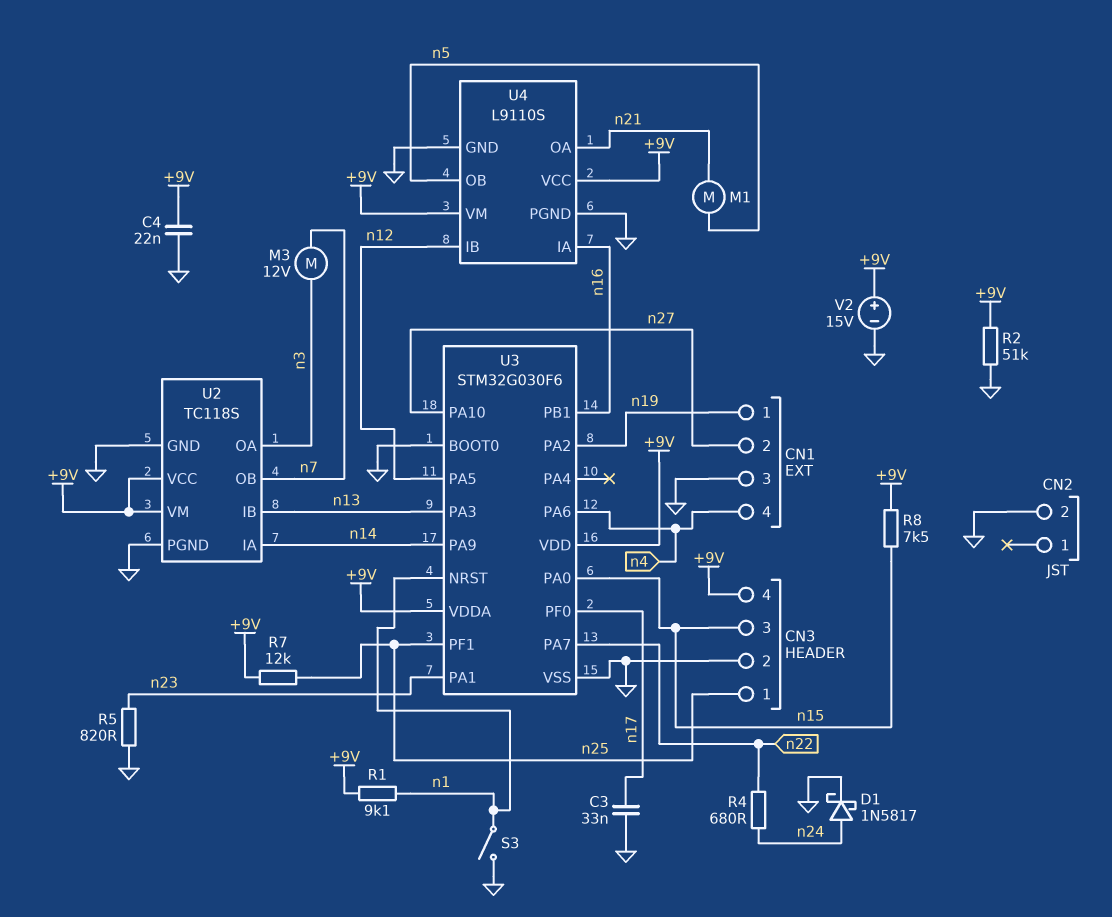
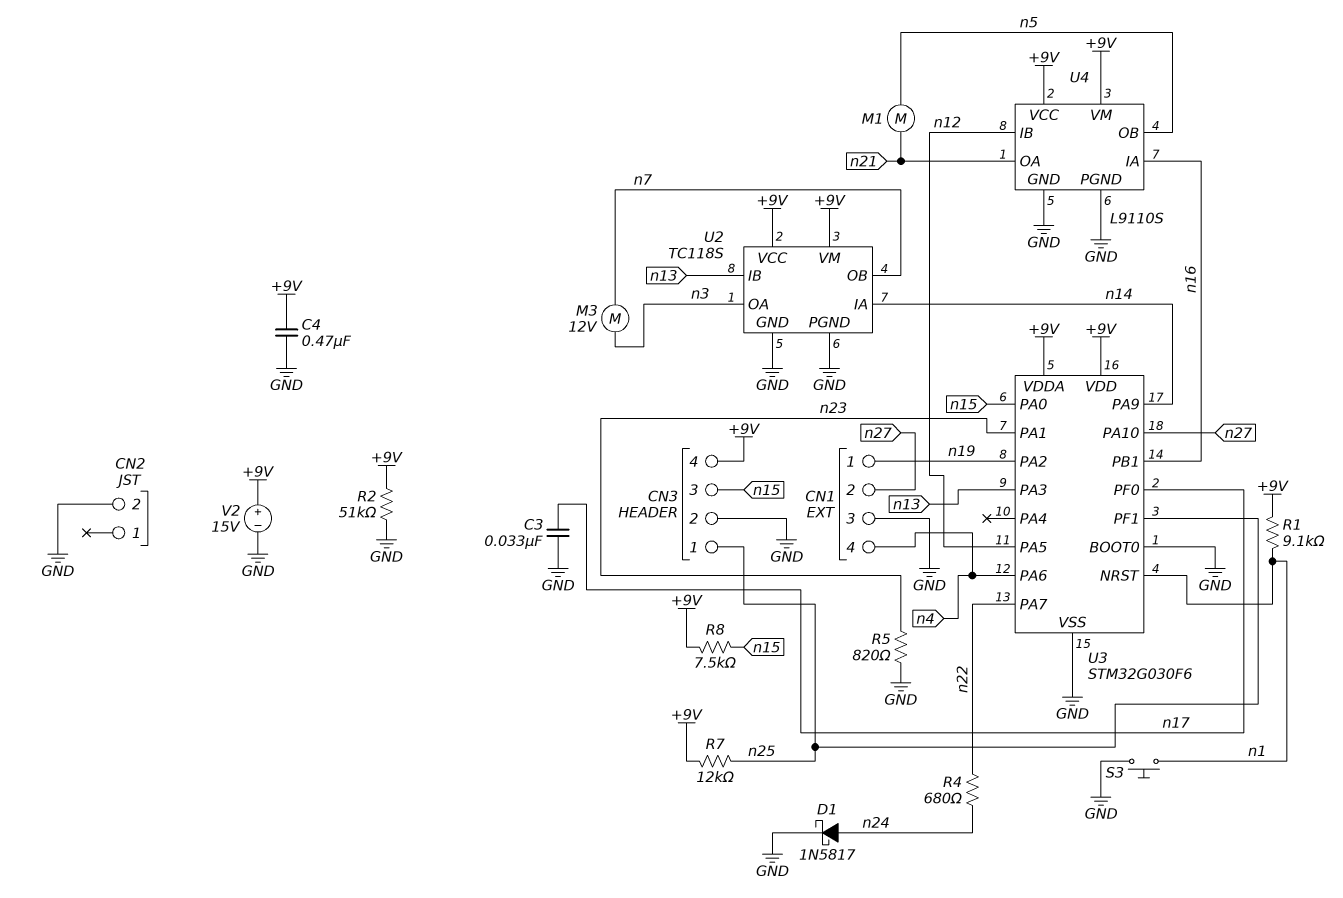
C4: 22nF (+9V, GND) -> 470nF (+9V, GND)
S3: switch (GND, n1) -> button (GND, n1)

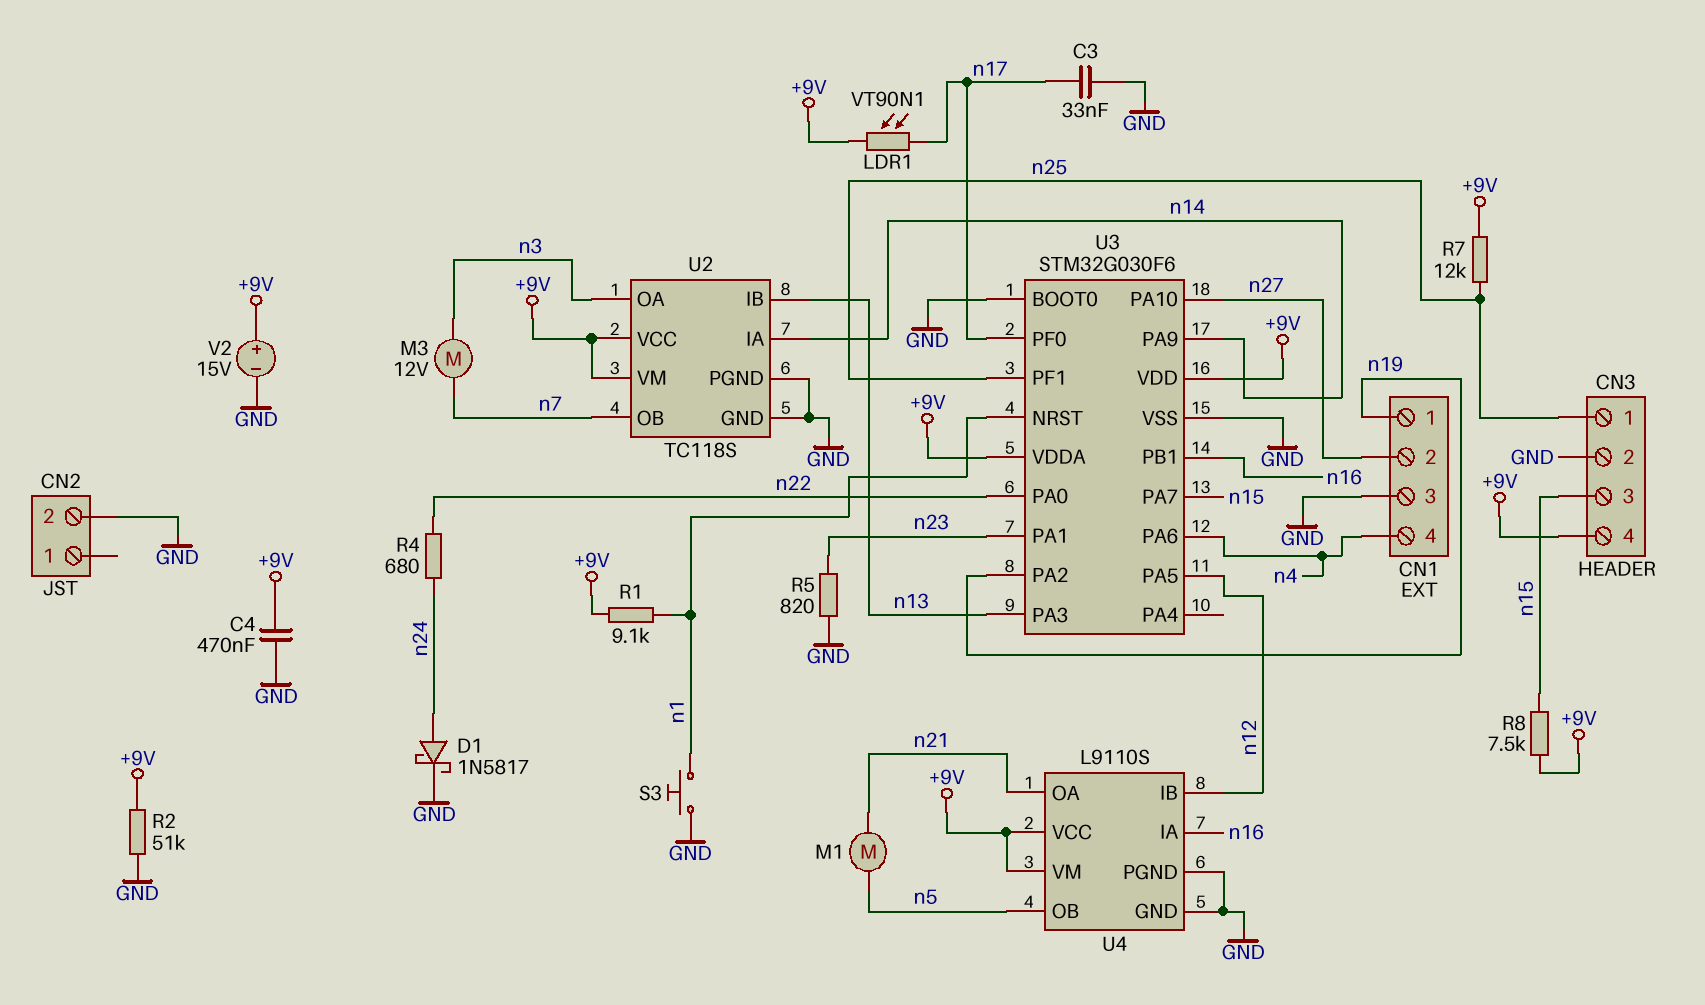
LDR1: none -> VT90N1 (+9V, n17)
U3 pin PA0: n15 -> n22
U3 pin PA7: n22 -> n15

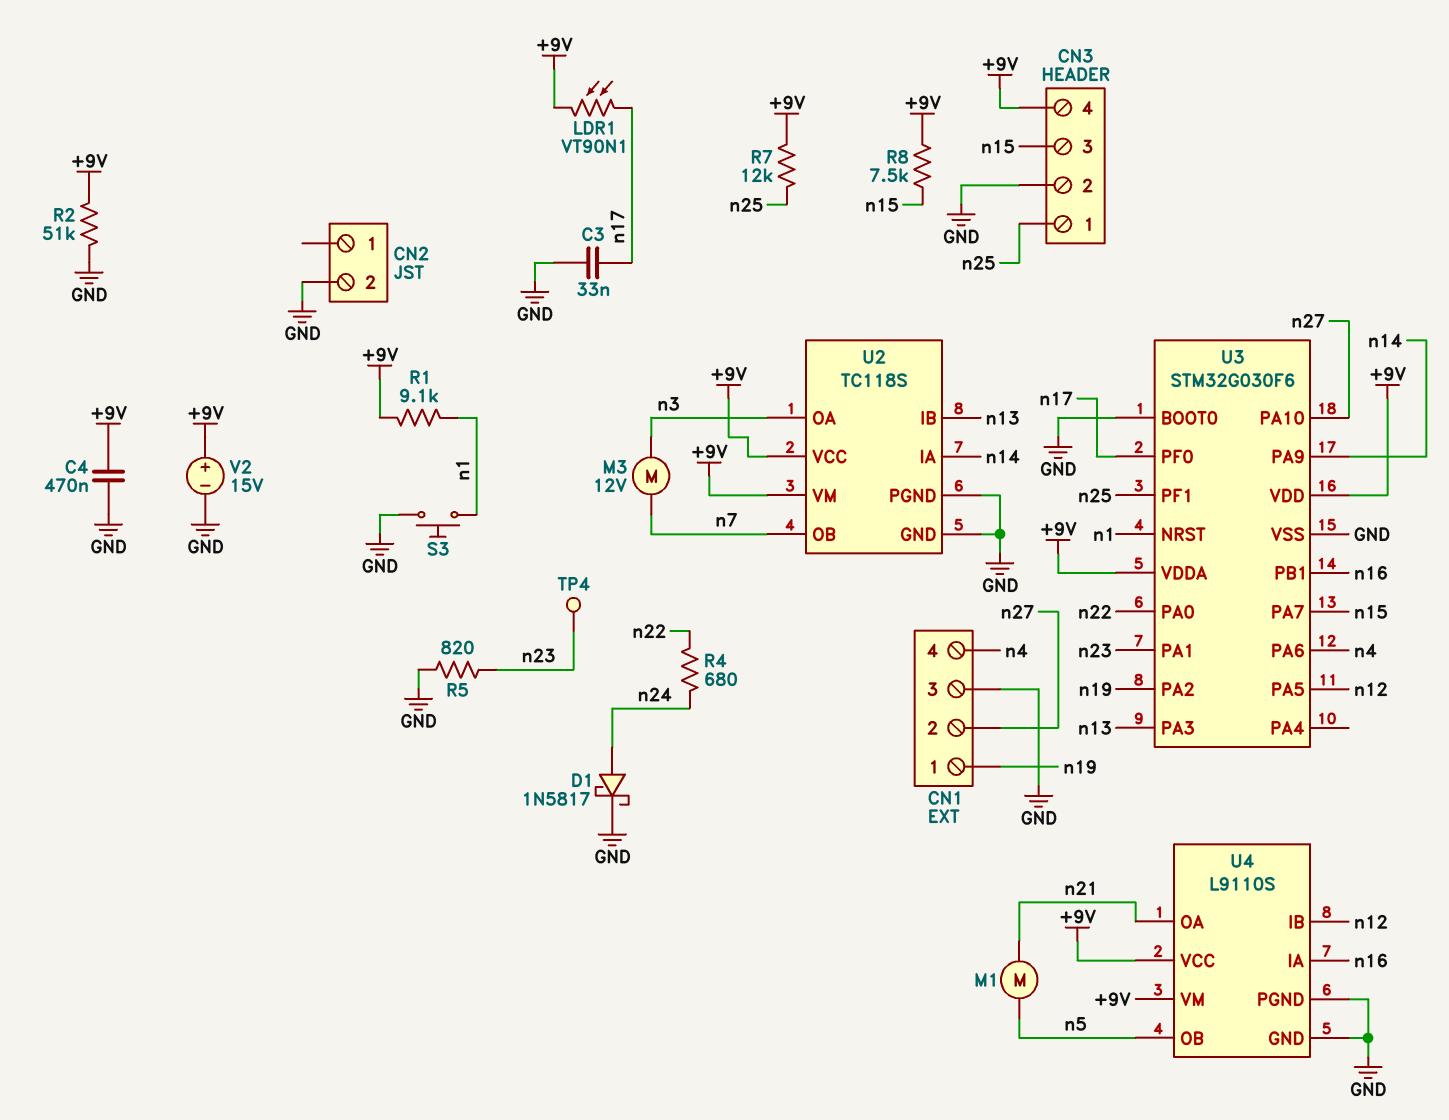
TP4: none -> test point (n23)

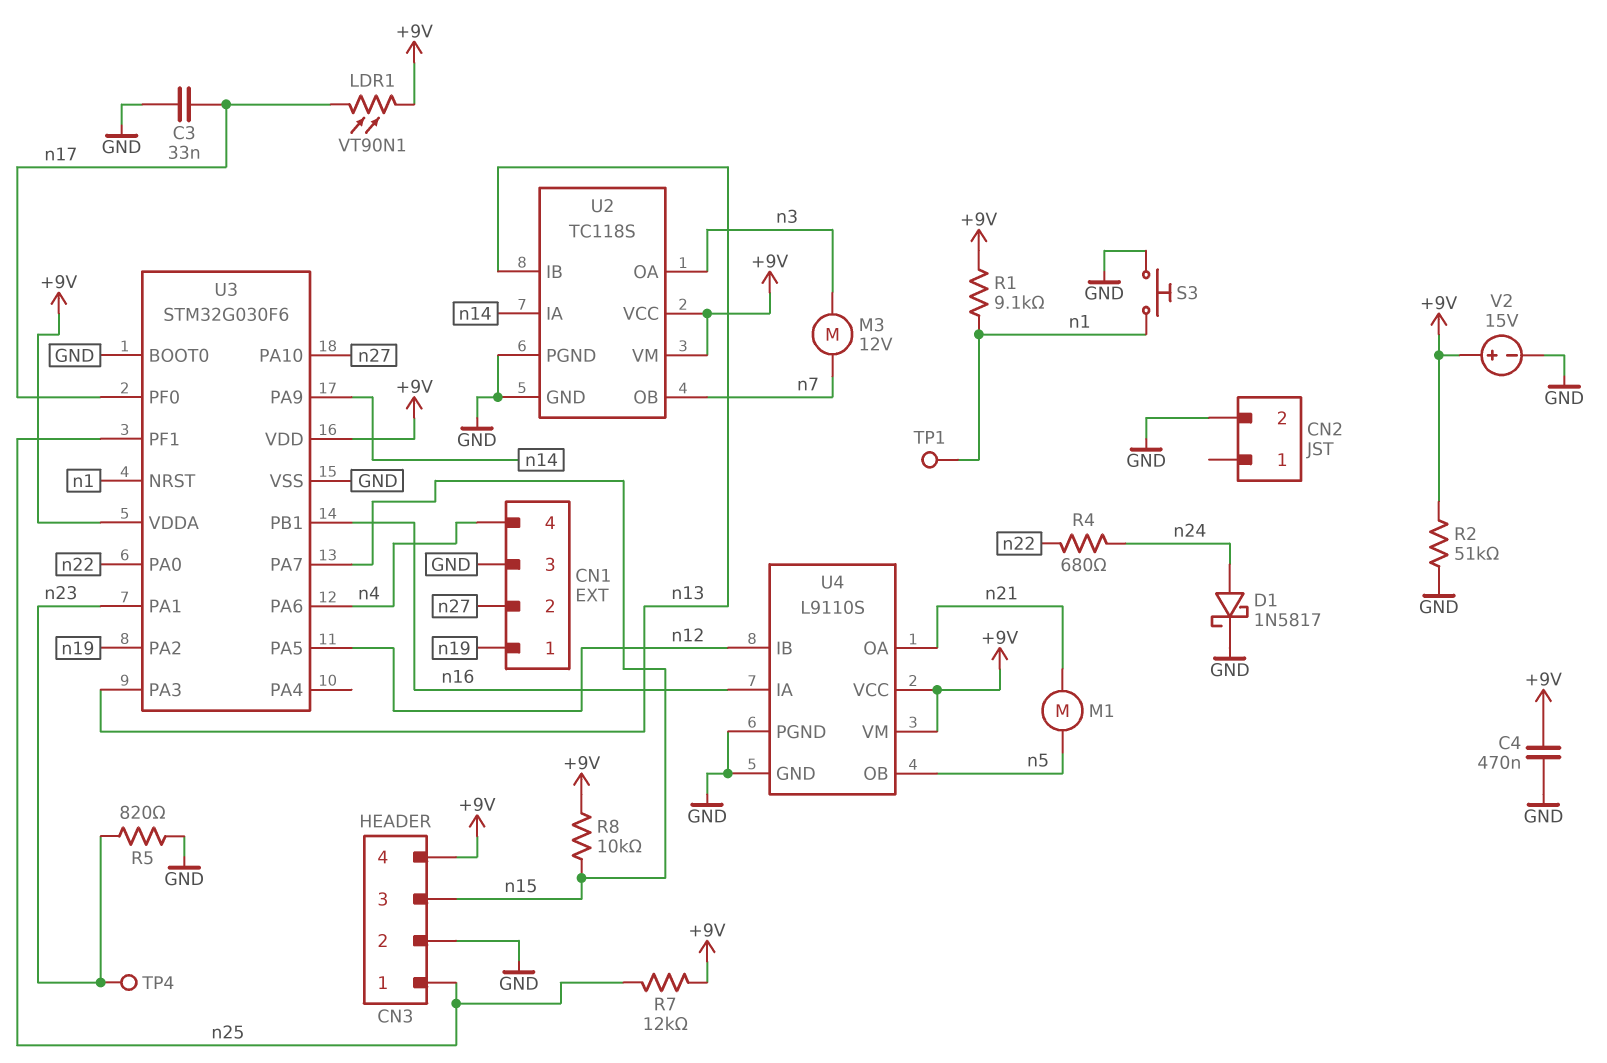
R8: 7.5k (+9V, n15) -> 10k (+9V, n15)
TP1: none -> test point (n1)

